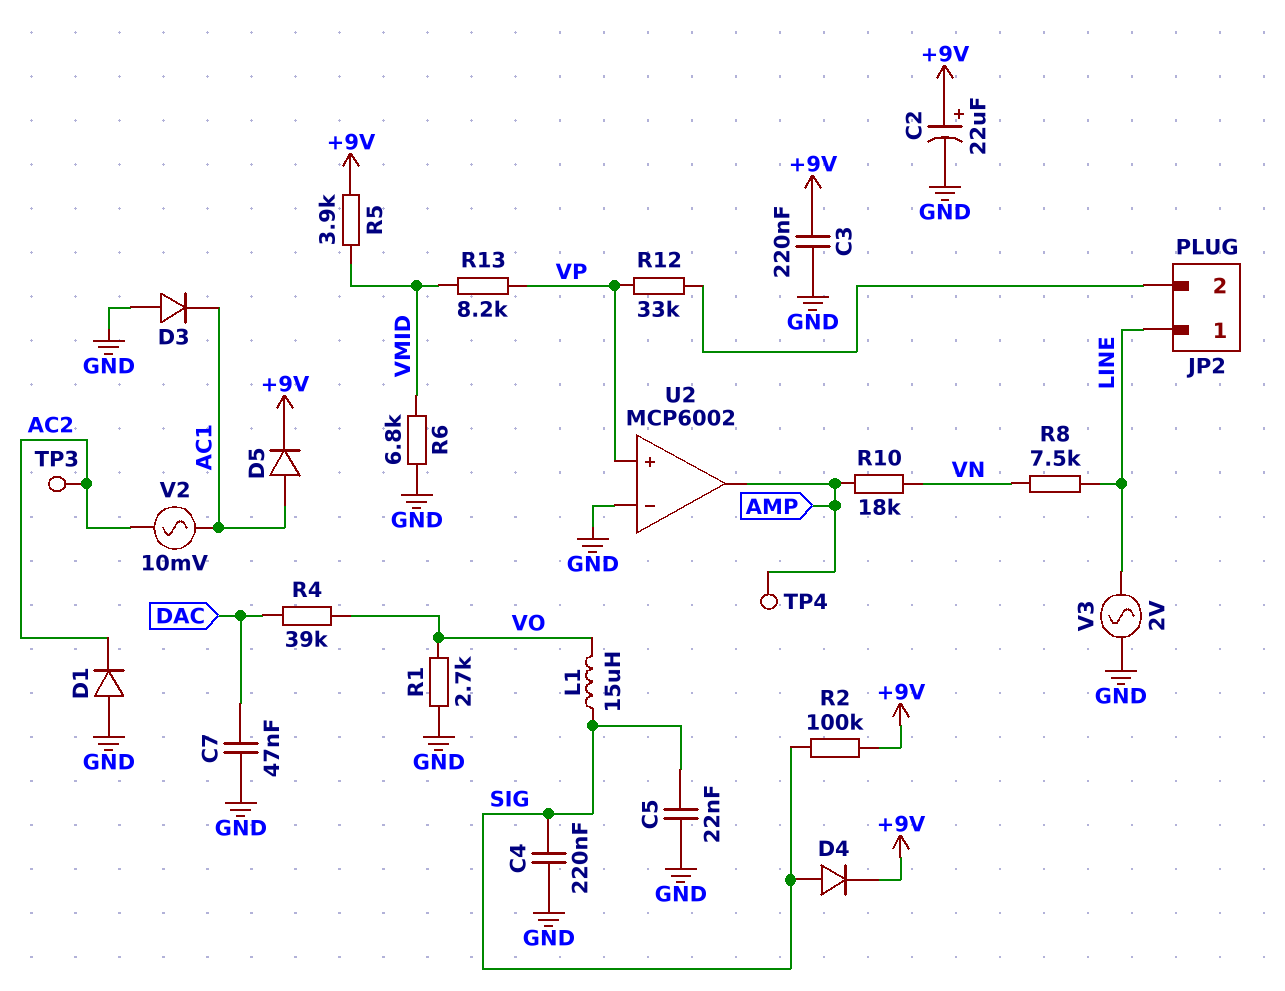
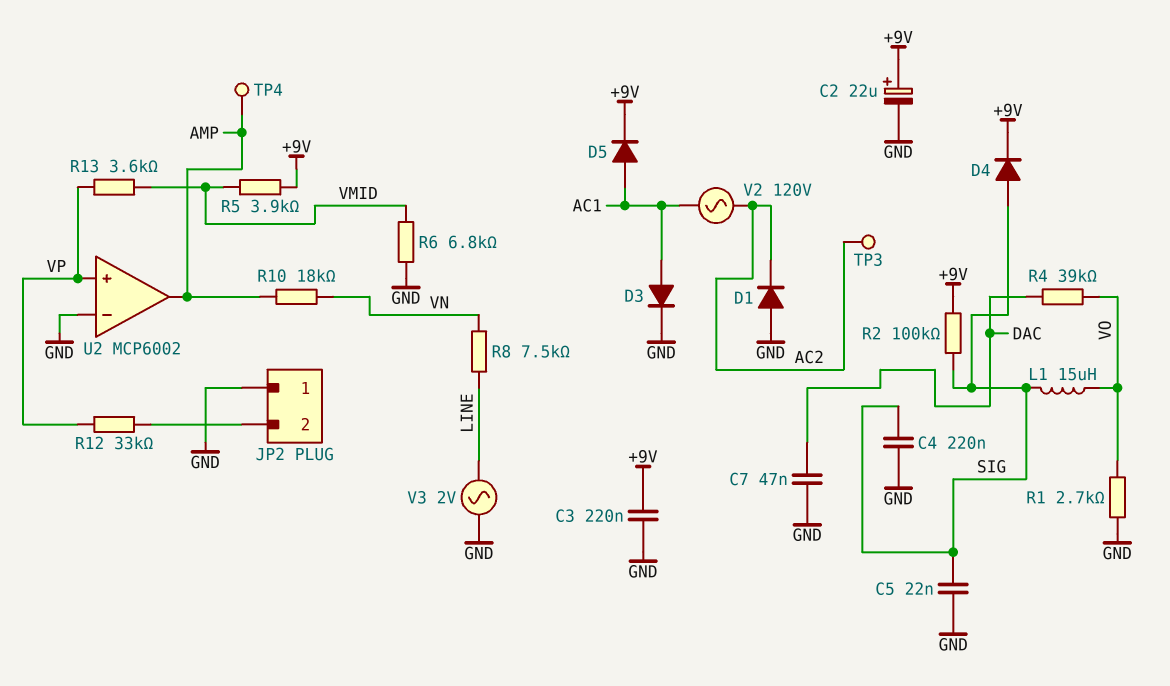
D3: diode (A GND, K AC1) -> diode (A AC1, K GND)
JP2 pin 1: LINE -> GND
R13: 8.2k (VMID, VP) -> 3.6k (VMID, VP)
V2: AC 10mV (AC1, AC2) -> AC 120V (AC1, AC2)

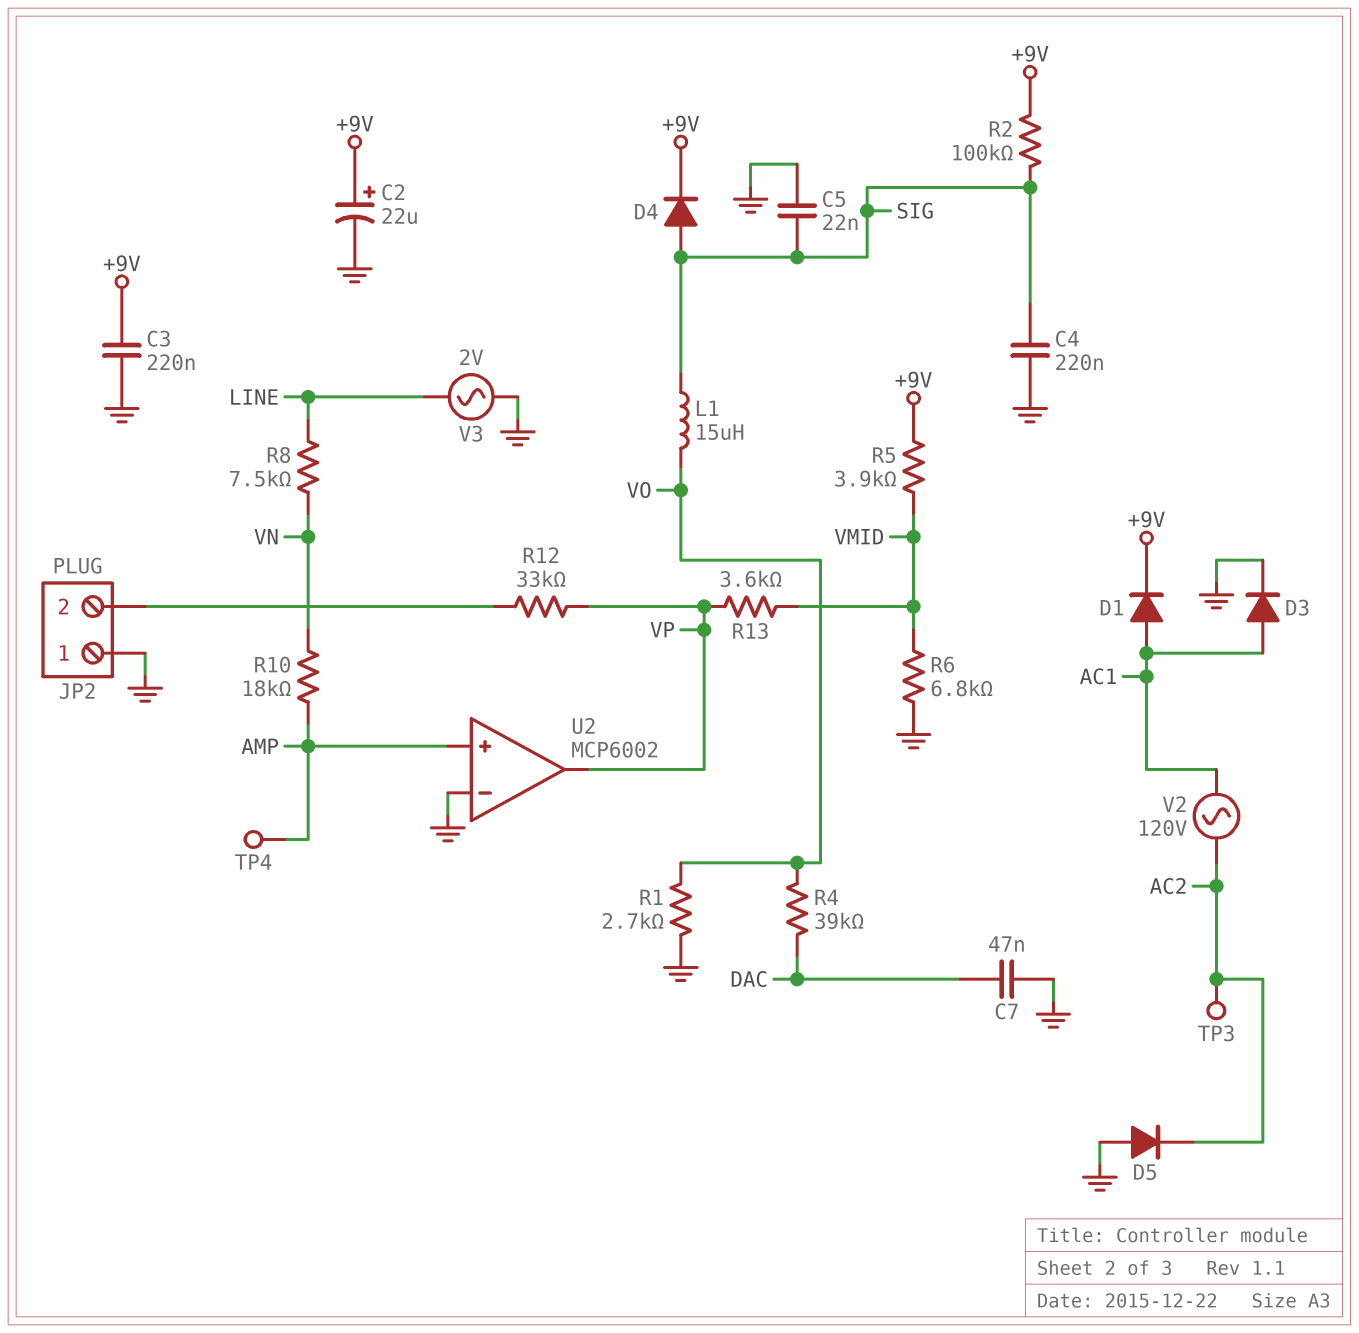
D1: diode (A GND, K AC2) -> diode (A AC1, K +9V)
D5: diode (A AC1, K +9V) -> diode (A GND, K AC2)
U2 pin in+: VP -> AMP
U2 pin out: AMP -> VP

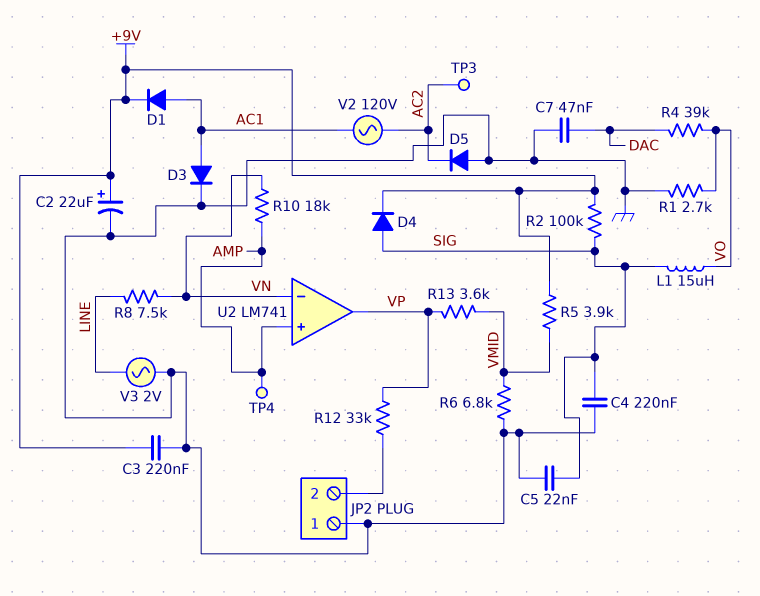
U2: MCP6002 -> LM741
U2 pin in-: GND -> VN

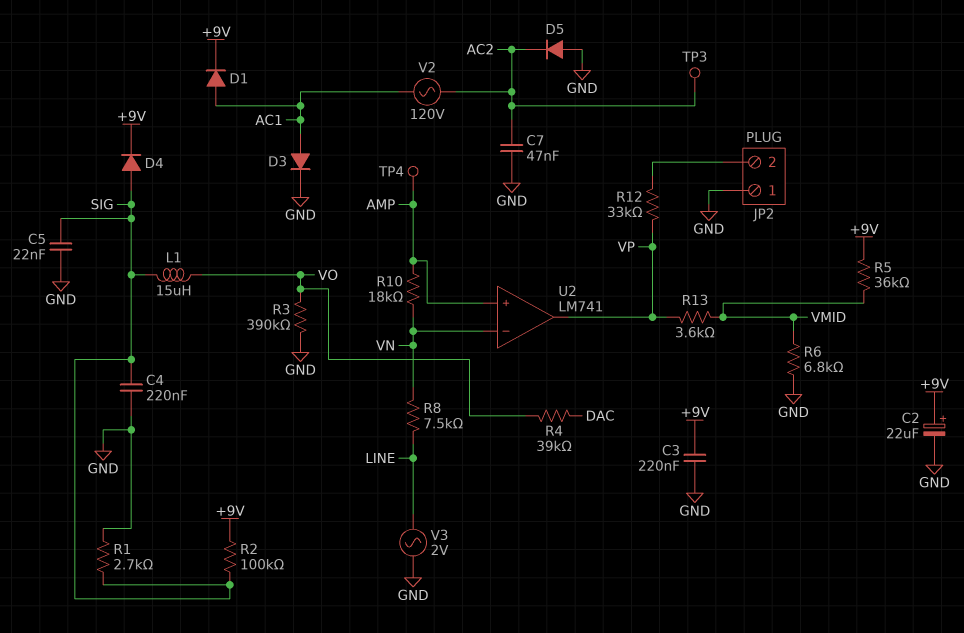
C7: 47nF (DAC, GND) -> 47nF (AC2, GND)
R1: 2.7k (GND, VO) -> 2.7k (GND, SIG)
R3: none -> 390k (GND, VO)
R5: 3.9k (+9V, VMID) -> 36k (+9V, VMID)

